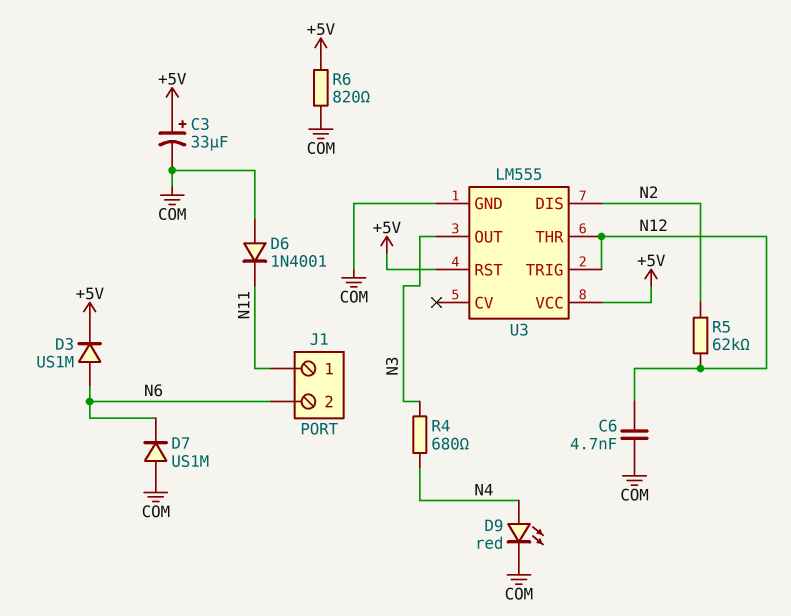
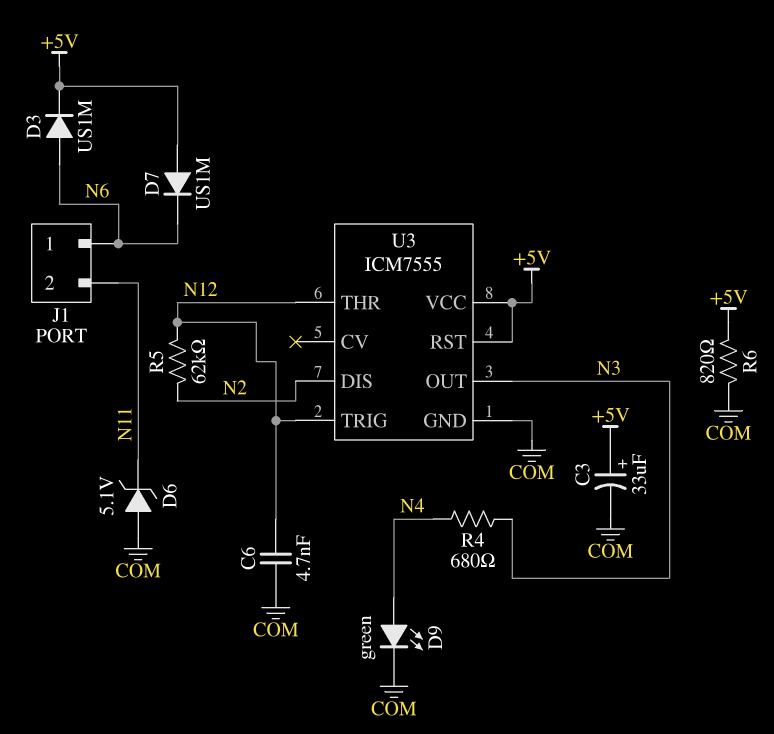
D6: diode 1N4001 (A COM, K N11) -> zener 5.1V (A COM, K N11)
D7: diode US1M (A COM, K N6) -> diode US1M (A +5V, K N6)
D9: LED red (A N4, K COM) -> LED green (A N4, K COM)
J1 pin 1: N11 -> N6
J1 pin 2: N6 -> N11
U3: LM555 -> ICM7555

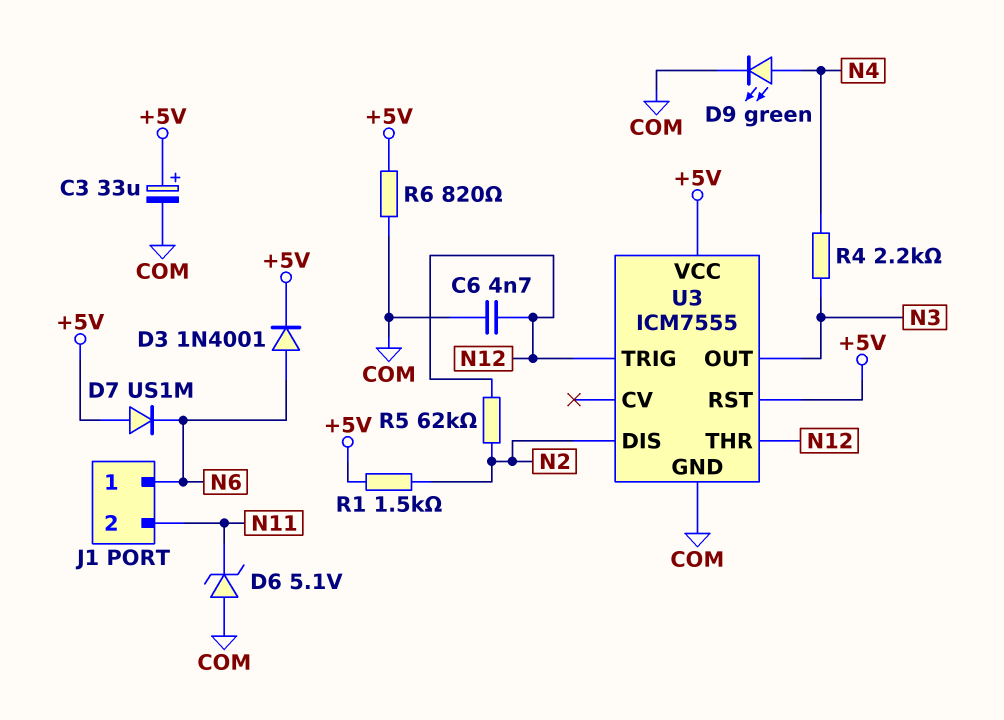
D3: diode US1M (A N6, K +5V) -> diode 1N4001 (A N6, K +5V)
R1: none -> 1.5k (+5V, N2)
R4: 680 (N3, N4) -> 2.2k (N3, N4)

